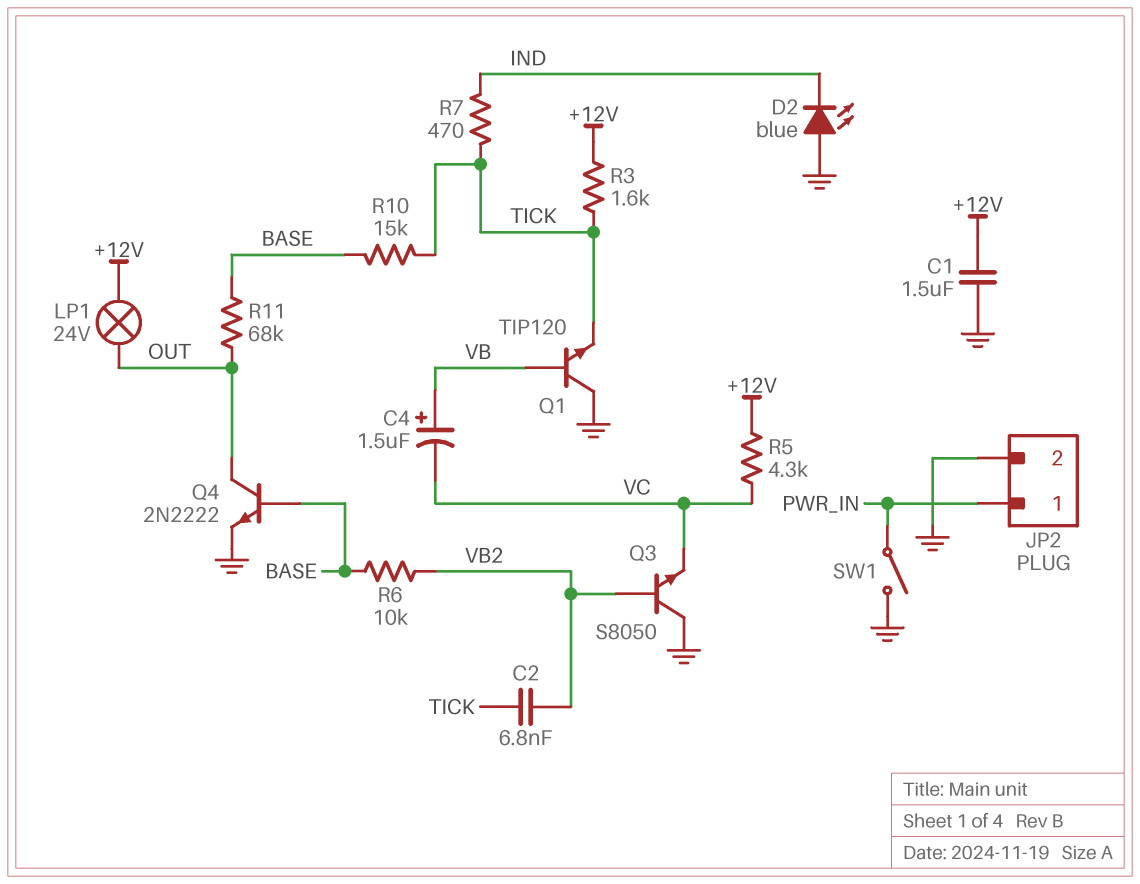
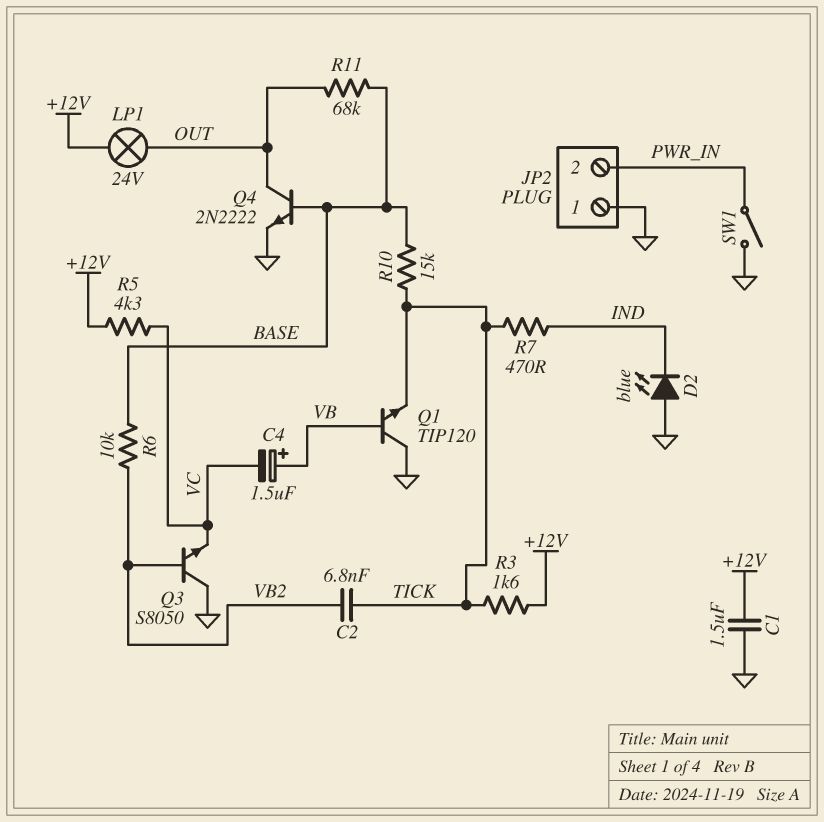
JP2 pin 1: PWR_IN -> GND
JP2 pin 2: GND -> PWR_IN

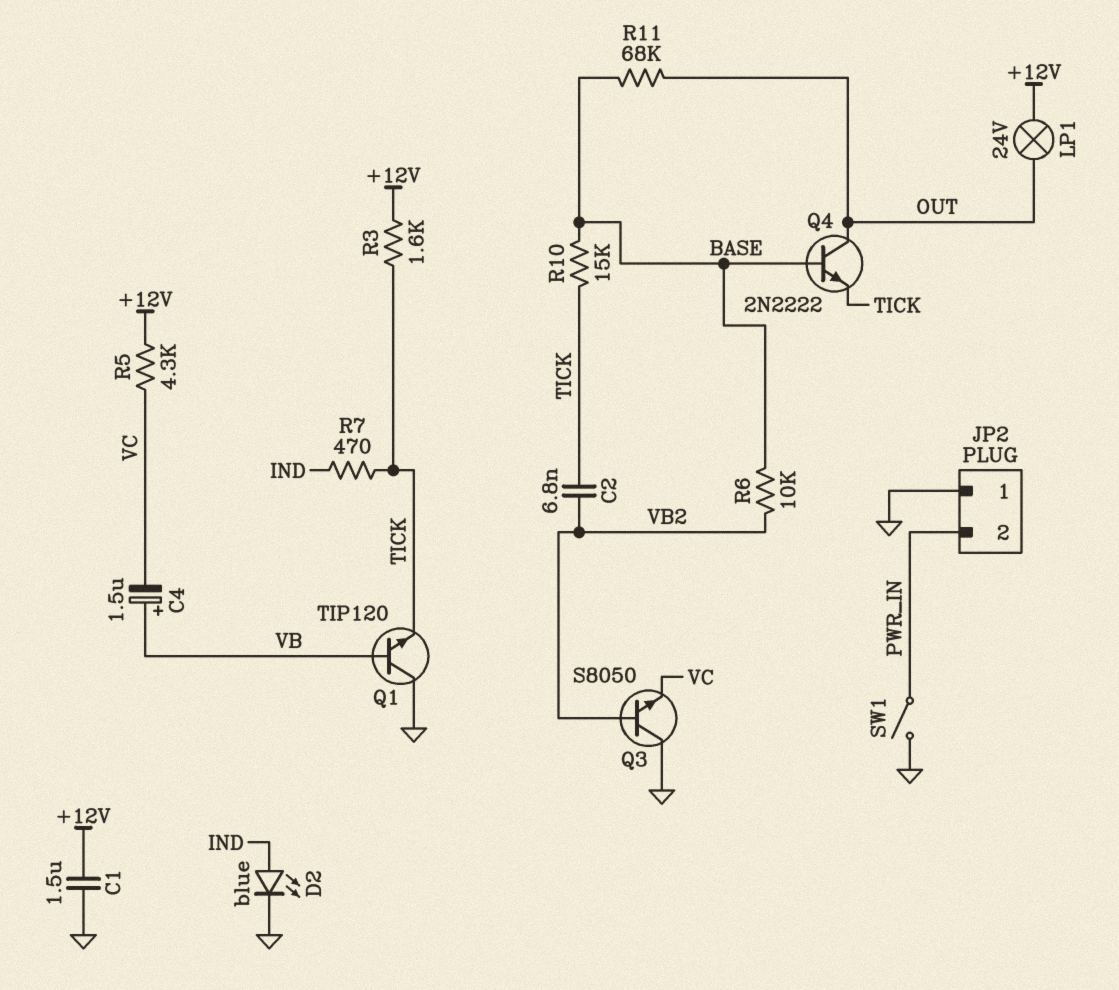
D2: LED blue (A GND, K IND) -> LED blue (A IND, K GND)
Q4: NPN 2N2222 (B BASE, C OUT, E GND) -> NPN 2N2222 (B BASE, C OUT, E TICK)

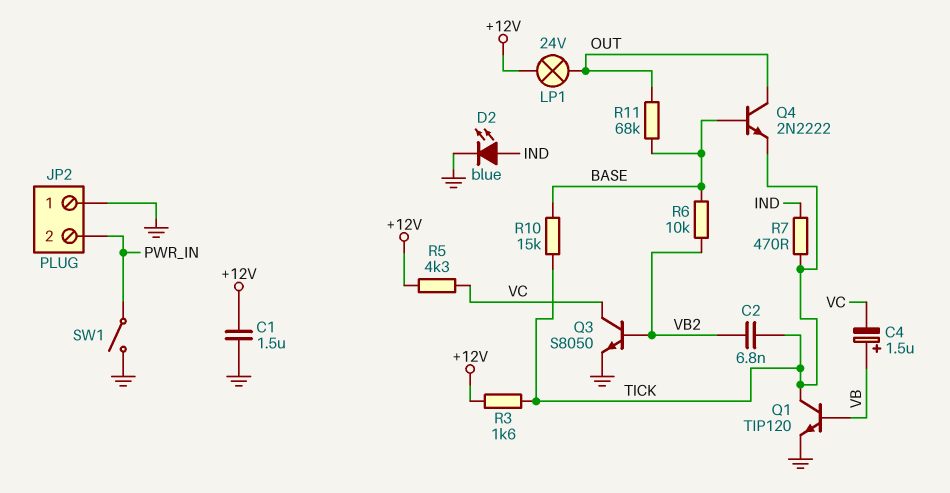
Q1: NPN TIP120 (B VB, C GND, E TICK) -> NPN TIP120 (B VB, C TICK, E GND)
Q3: NPN S8050 (B VB2, C GND, E VC) -> NPN S8050 (B VB2, C VC, E GND)

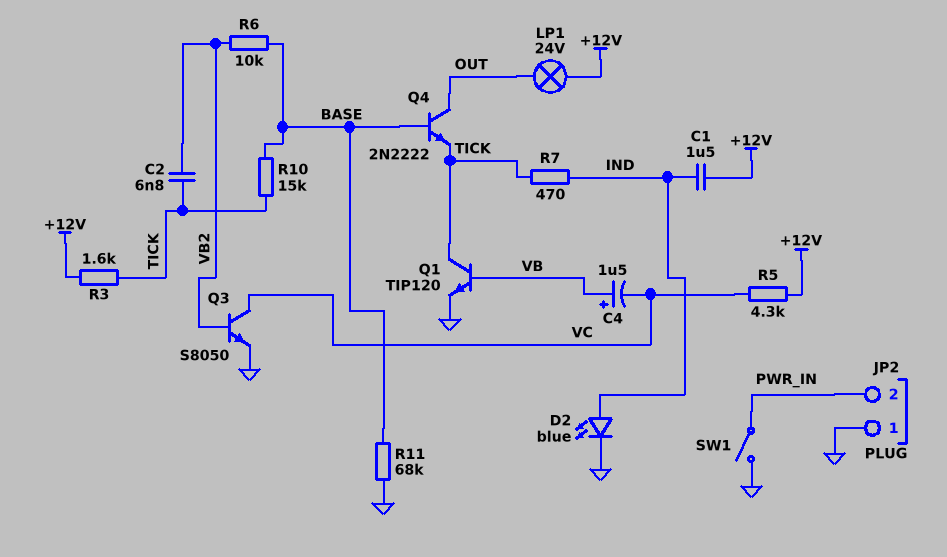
C1: 1.5uF (+12V, GND) -> 1.5uF (+12V, IND)
R11: 68k (BASE, OUT) -> 68k (BASE, GND)

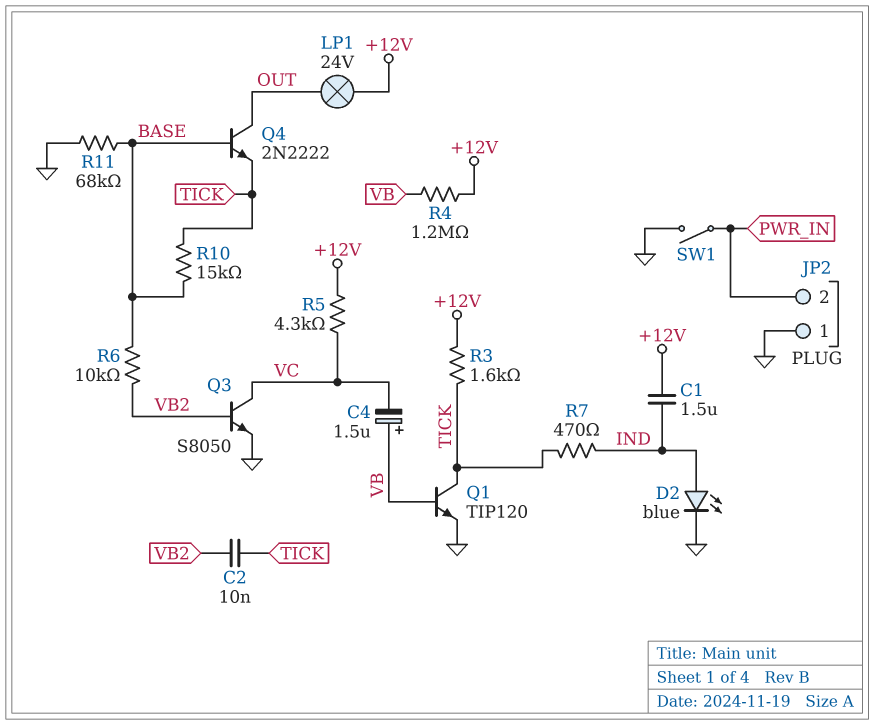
C2: 6.8nF (TICK, VB2) -> 10nF (TICK, VB2)
R4: none -> 1.2M (+12V, VB)

